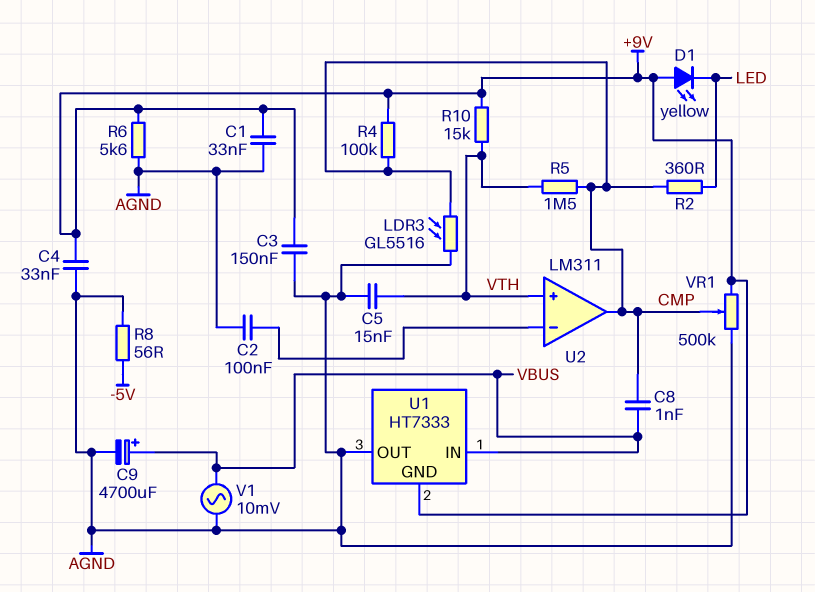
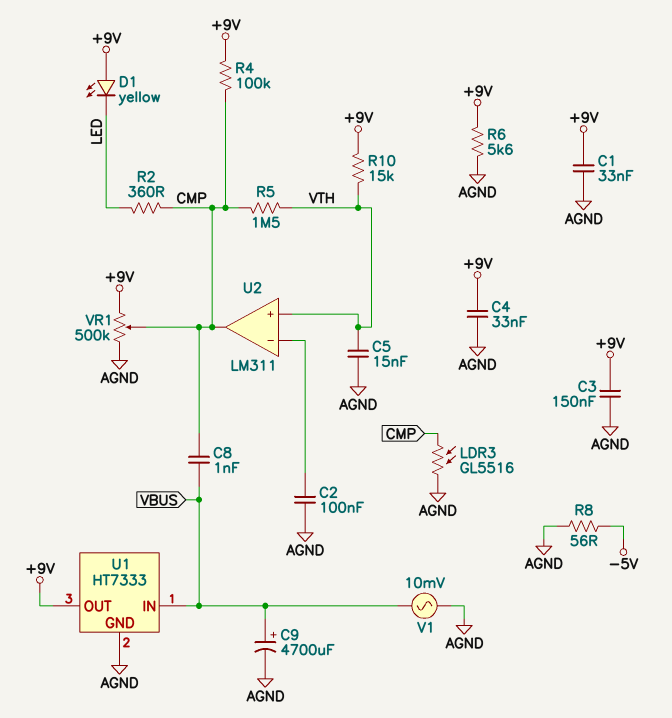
U1 pin GND: +9V -> AGND
U1 pin OUT: AGND -> +9V

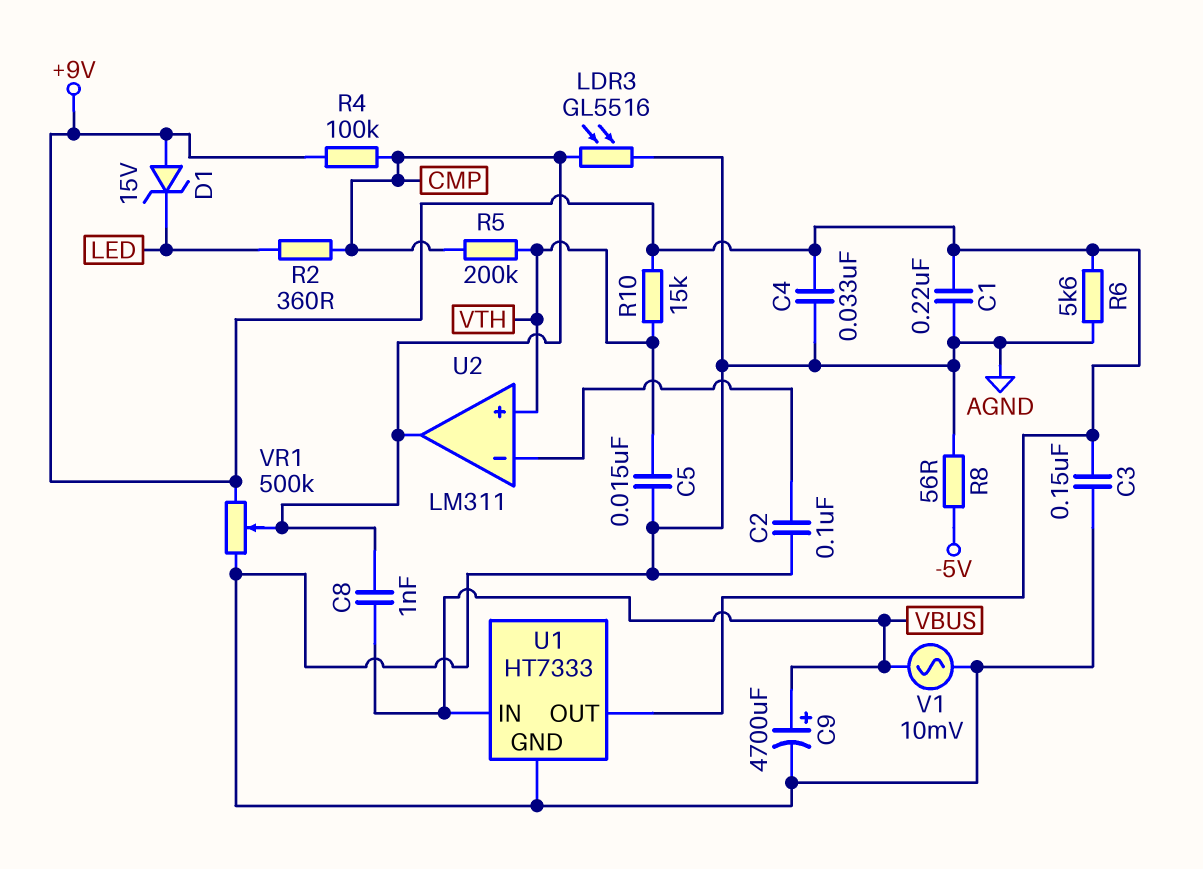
C1: 33nF (+9V, AGND) -> 220nF (+9V, AGND)
D1: LED yellow (A +9V, K LED) -> zener 15V (A +9V, K LED)
R5: 1.5M (CMP, VTH) -> 200k (CMP, VTH)

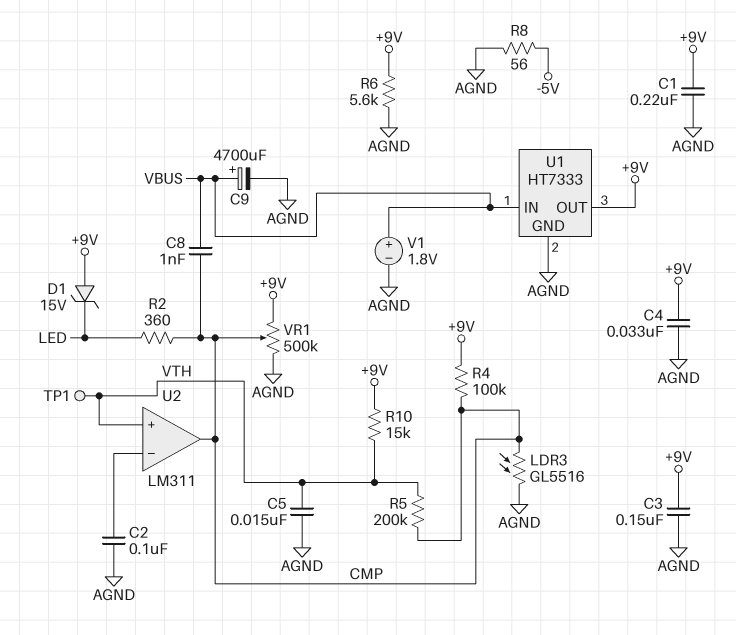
TP1: none -> test point (VTH)
V1: AC 10mV (AGND, VBUS) -> 1.8V (plus VBUS, minus AGND)

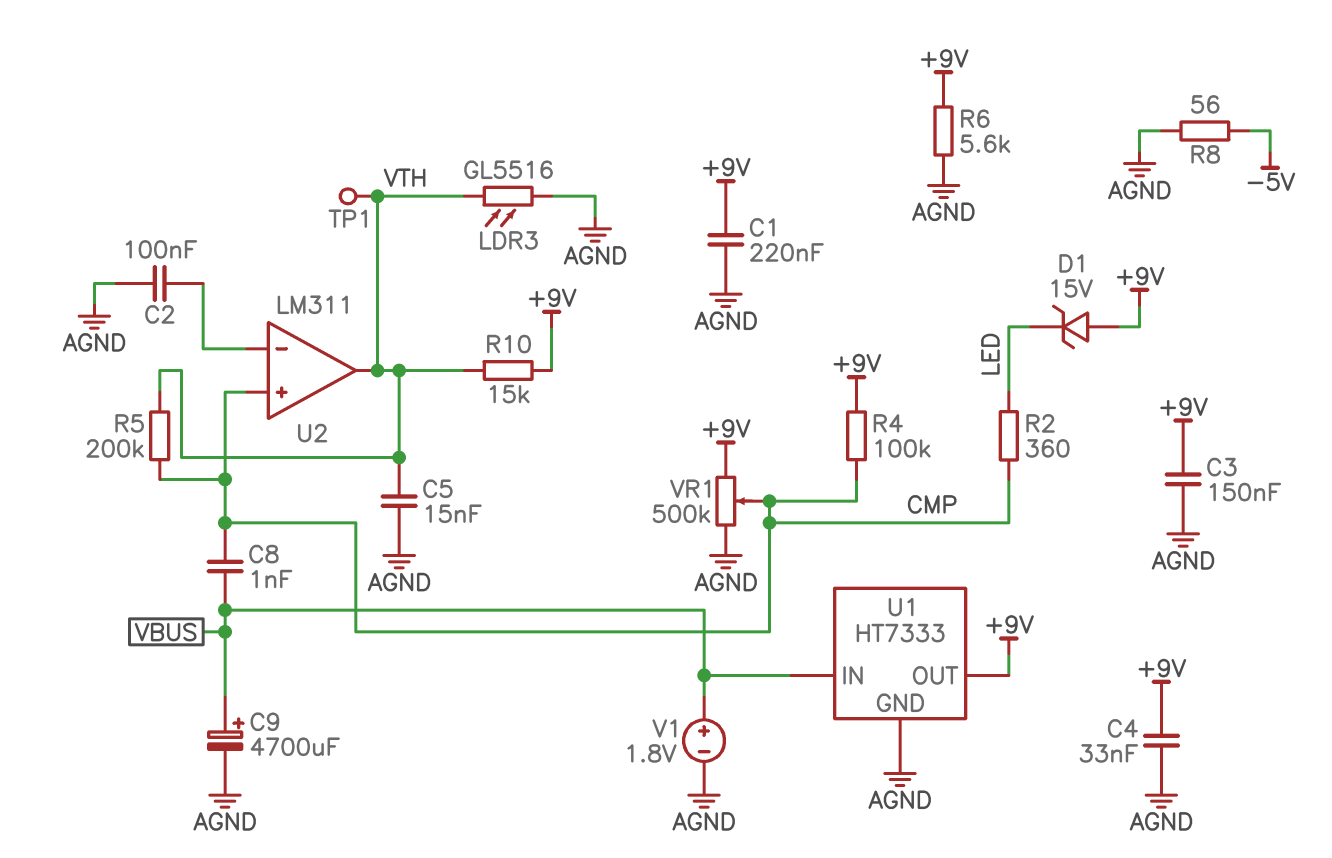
LDR3: GL5516 (AGND, CMP) -> GL5516 (AGND, VTH)
U2 pin in+: VTH -> CMP
U2 pin out: CMP -> VTH

